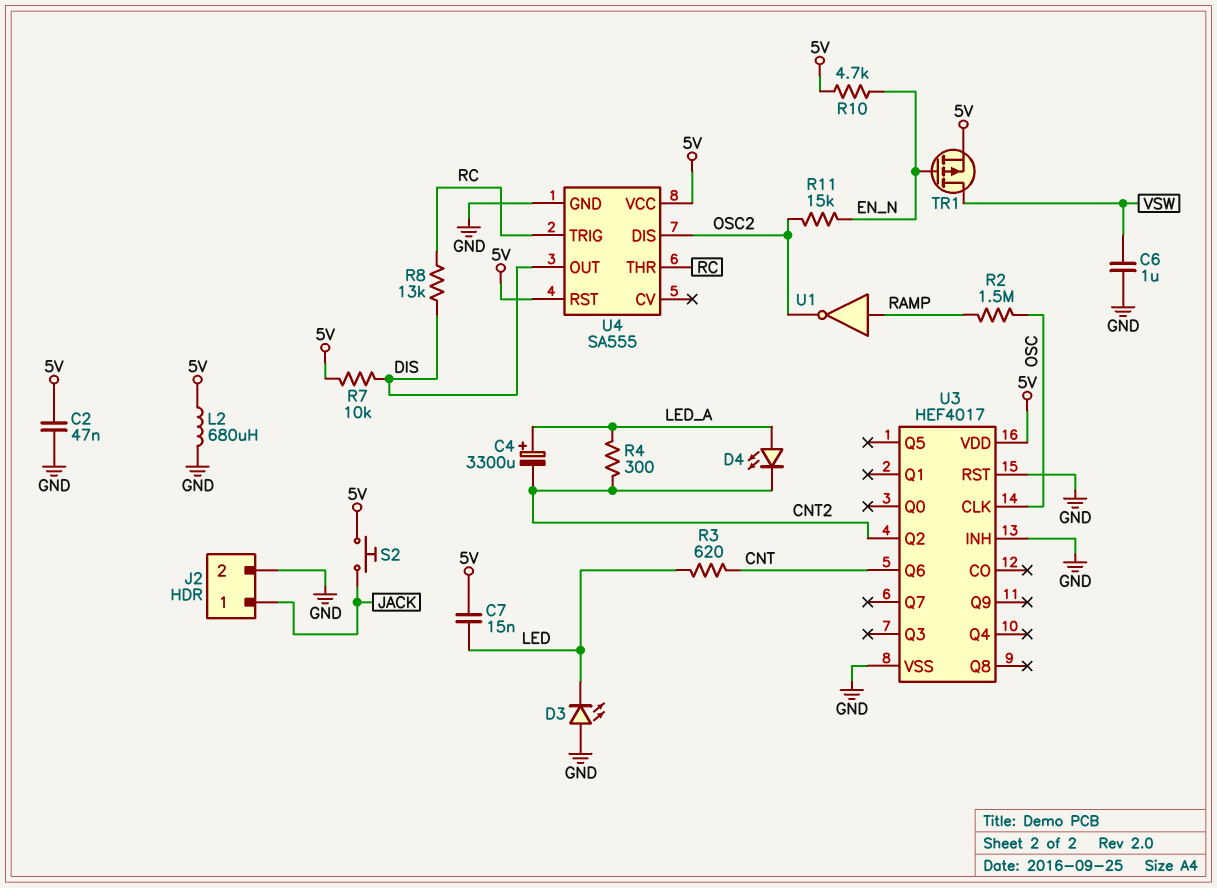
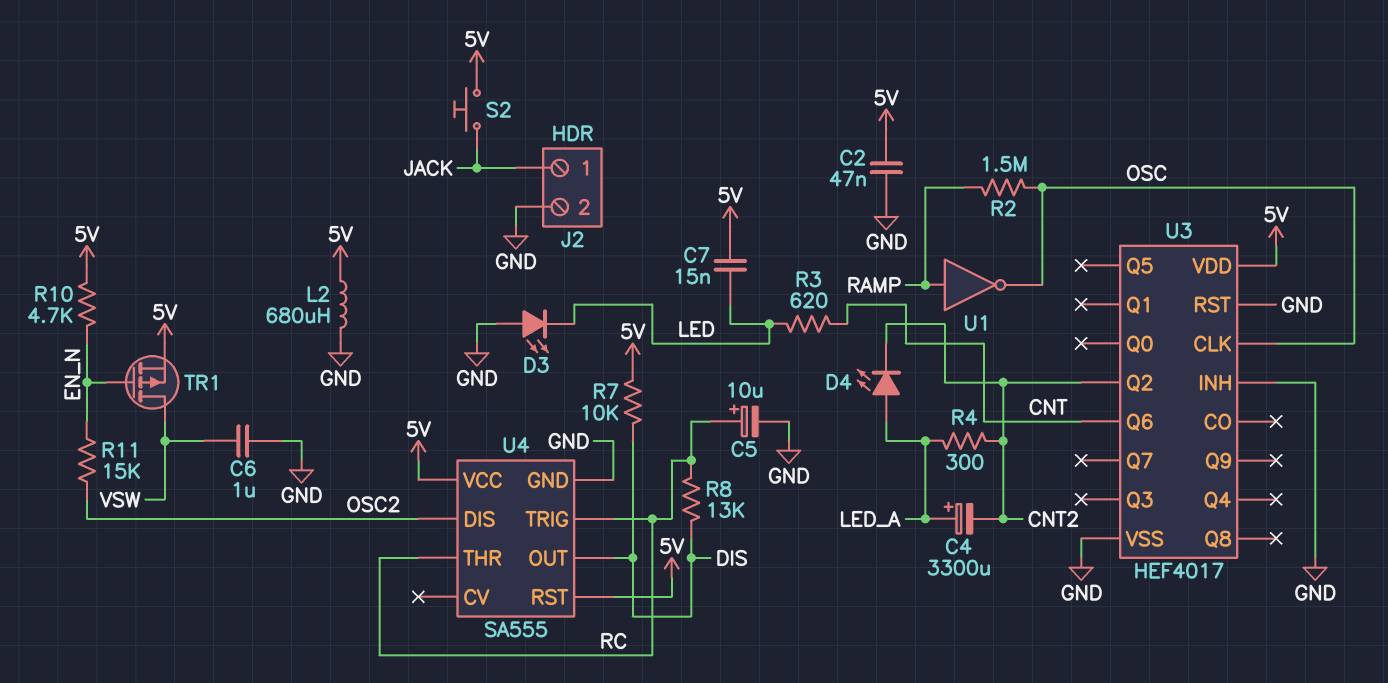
C5: none -> 10uF (plus RC, minus GND)
U1: NOT (in RAMP, out OSC2) -> NOT (in RAMP, out OSC)

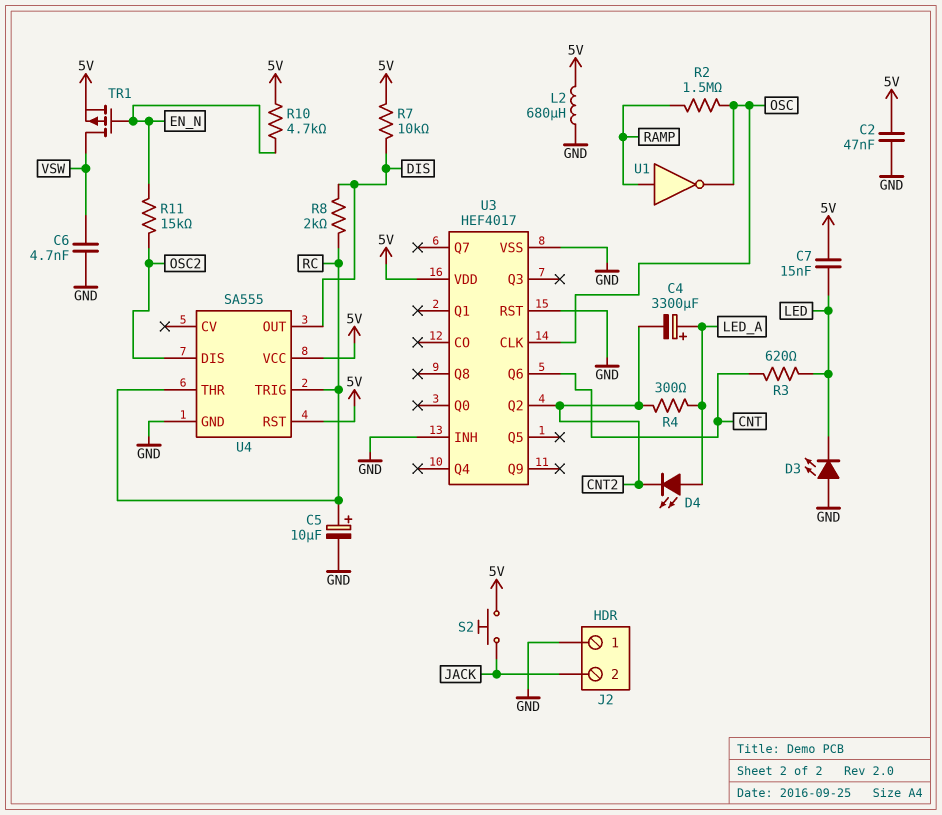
C6: 1uF (GND, VSW) -> 4.7nF (GND, VSW)
J2 pin 1: JACK -> GND
J2 pin 2: GND -> JACK
R8: 13k (DIS, RC) -> 2k (DIS, RC)

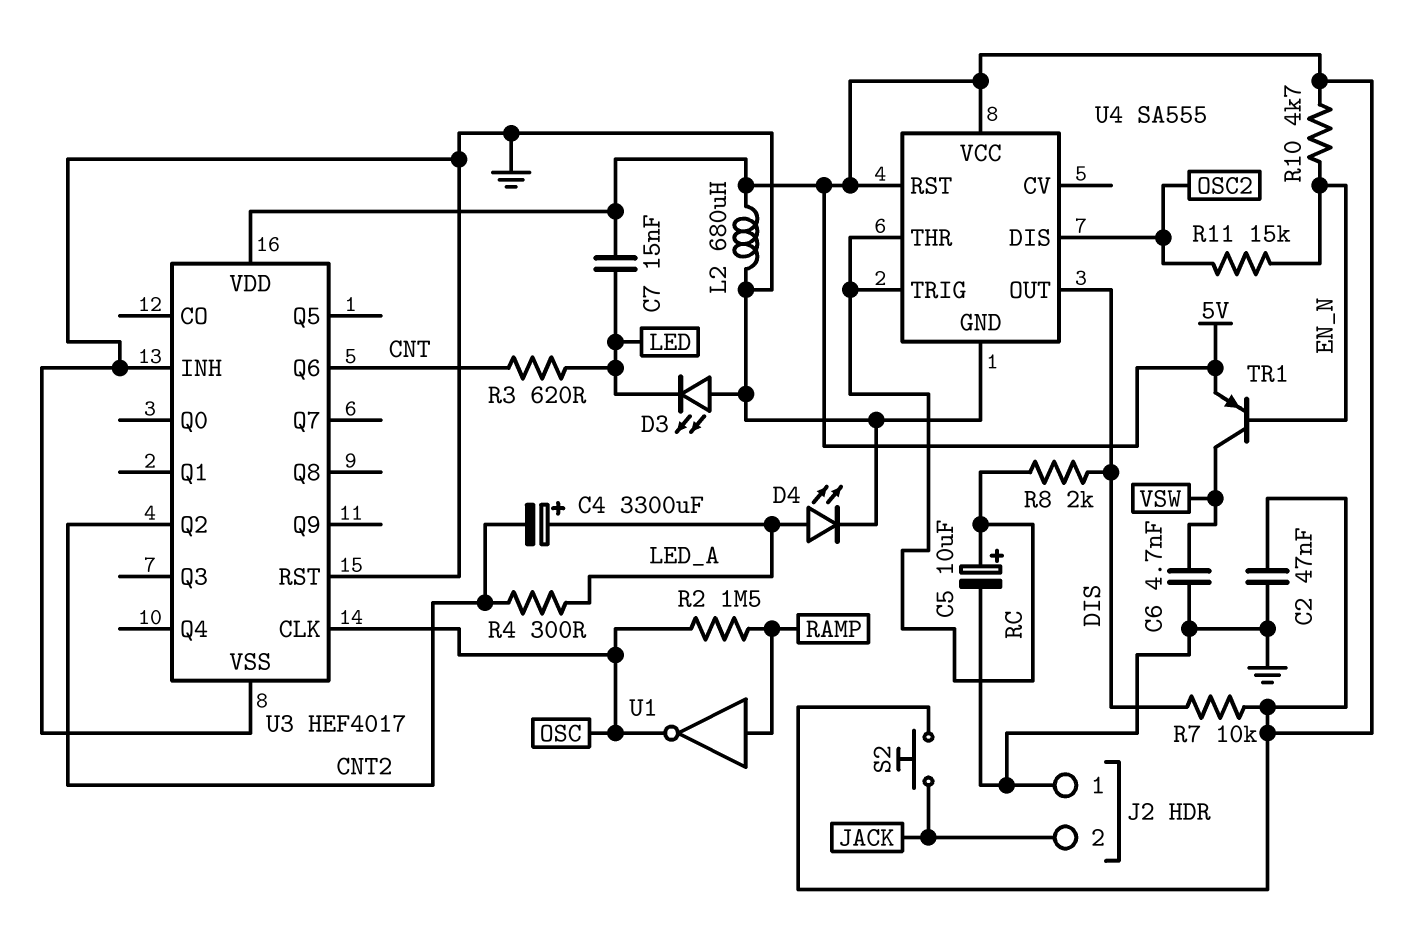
D4: LED (A LED_A, K CNT2) -> LED (A LED_A, K GND)
TR1: PMOS (G EN_N, D VSW, S 5V) -> PNP (B EN_N, C VSW, E 5V)

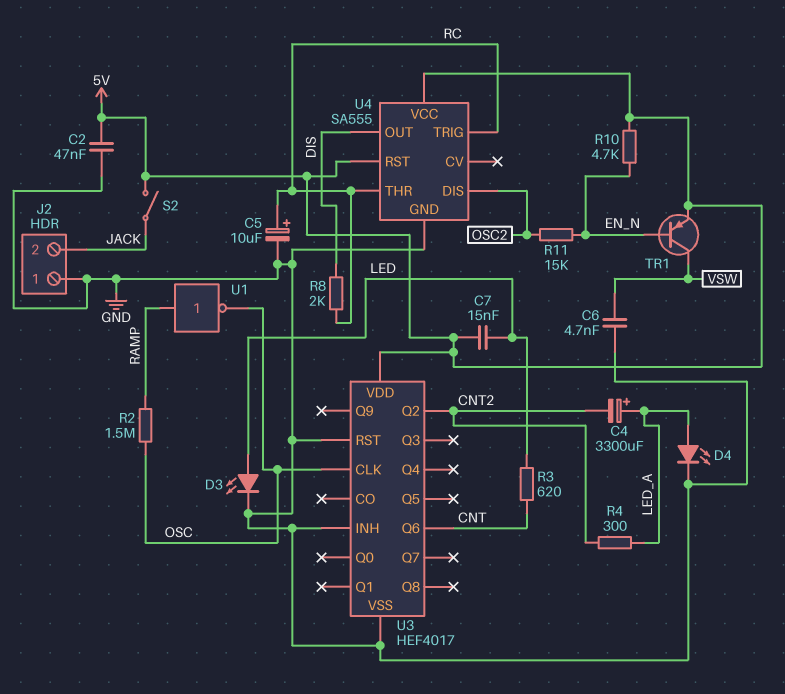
D3: LED (A GND, K LED) -> LED (A LED, K GND)
L2: 680uH (5V, GND) -> none
R7: 10k (5V, DIS) -> none
S2: button (5V, JACK) -> switch (5V, JACK)

